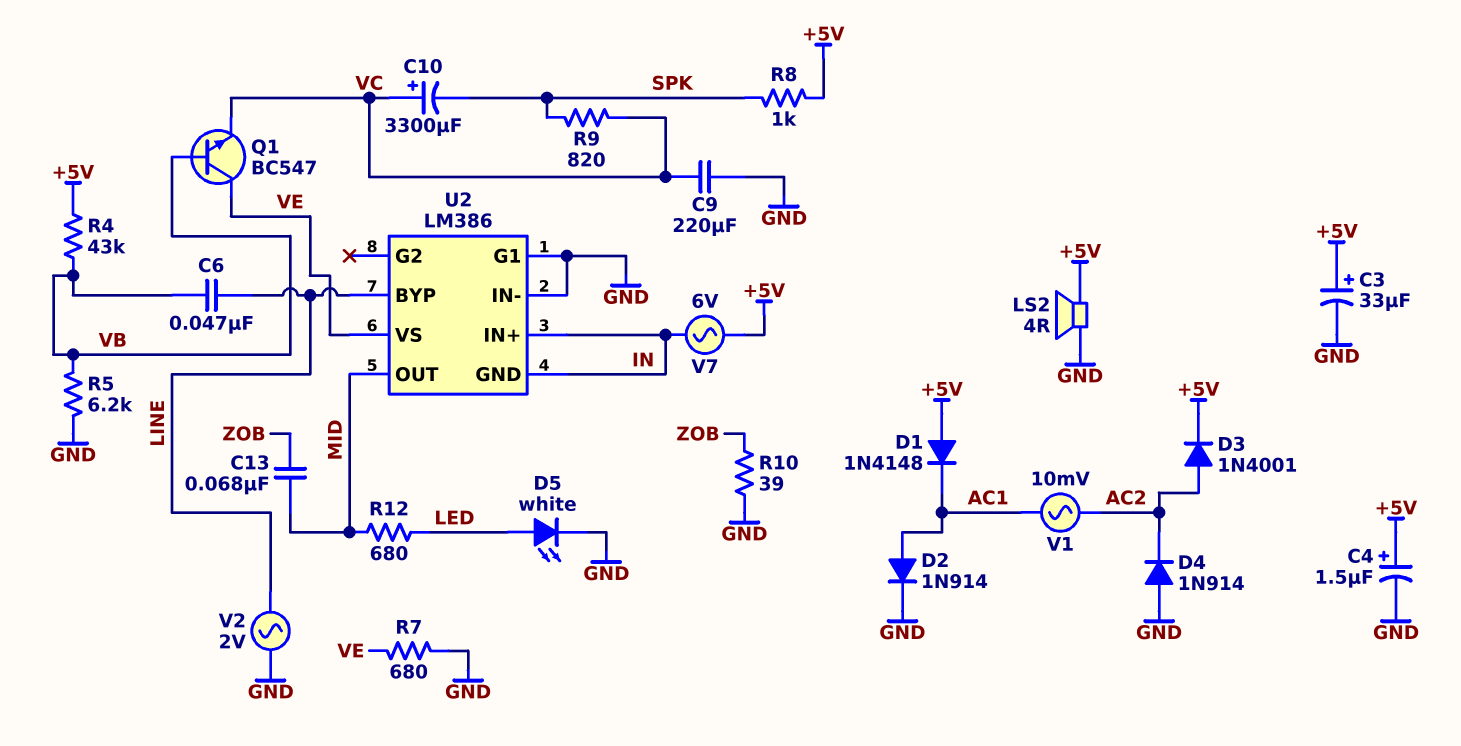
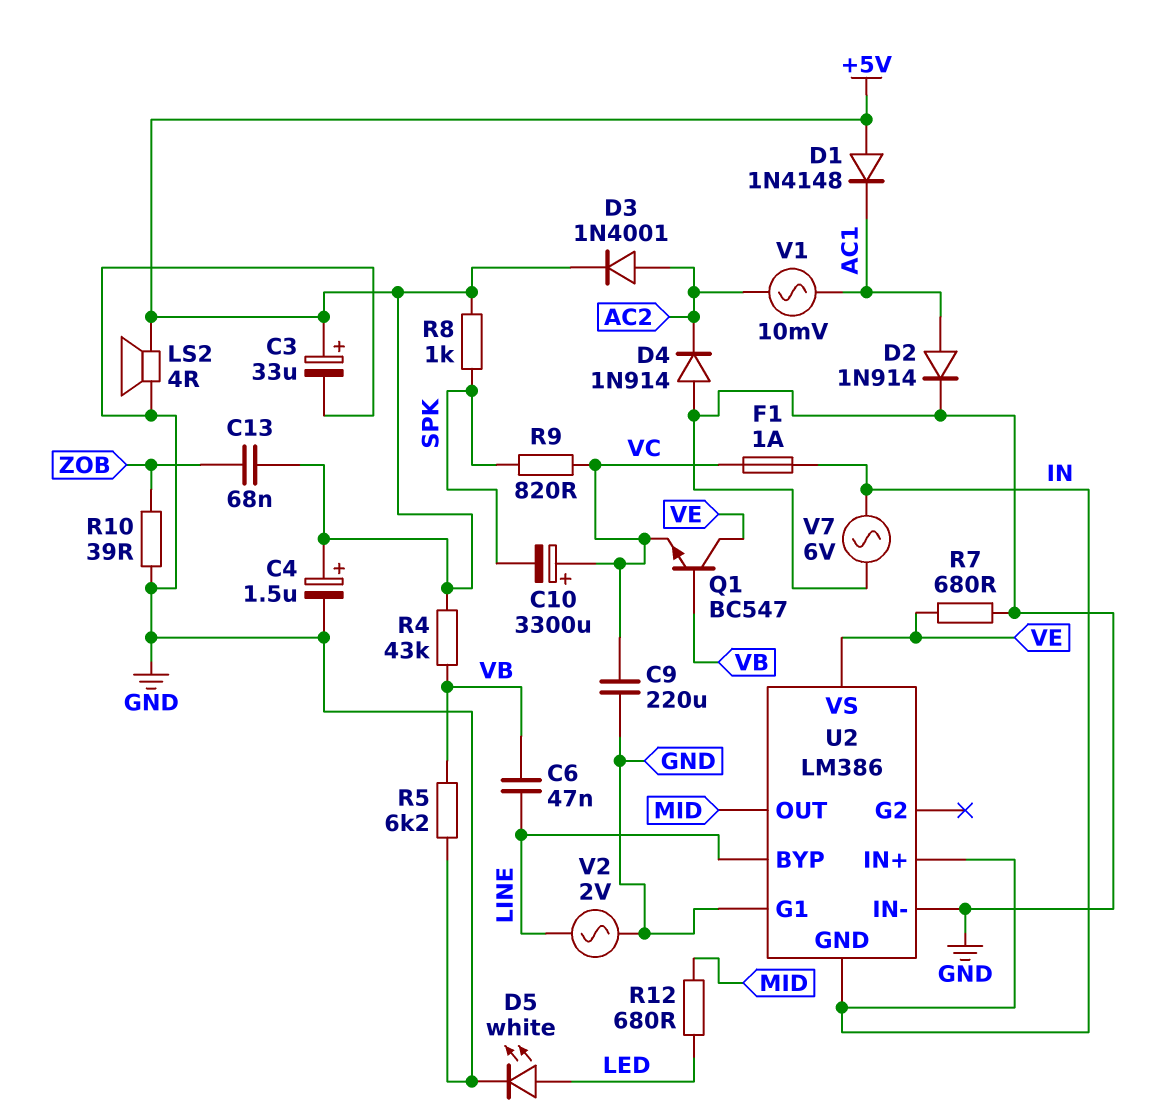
C13: 68nF (MID, ZOB) -> 68nF (+5V, ZOB)
F1: none -> 1A (IN, VC)
V7: AC 6V (+5V, IN) -> AC 6V (GND, IN)

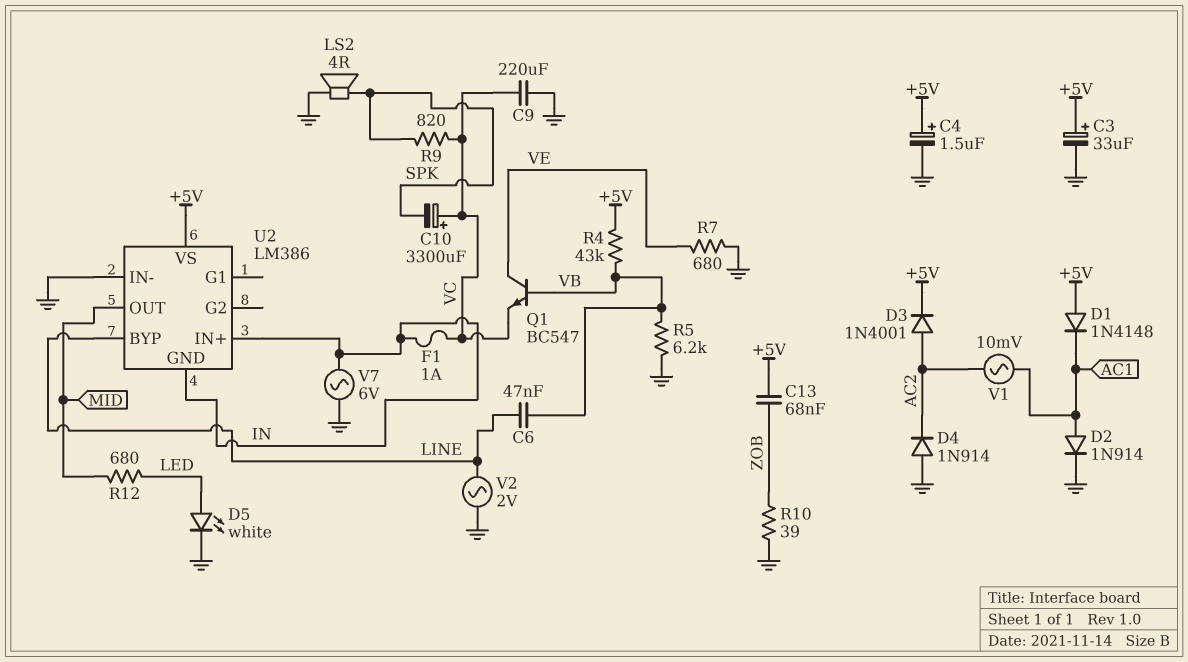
LS2: speaker 4R (+5V, GND) -> speaker 4R (GND, SPK)
R8: 1k (+5V, SPK) -> none
U2 pin G1: GND -> none
U2 pin VS: VE -> +5V

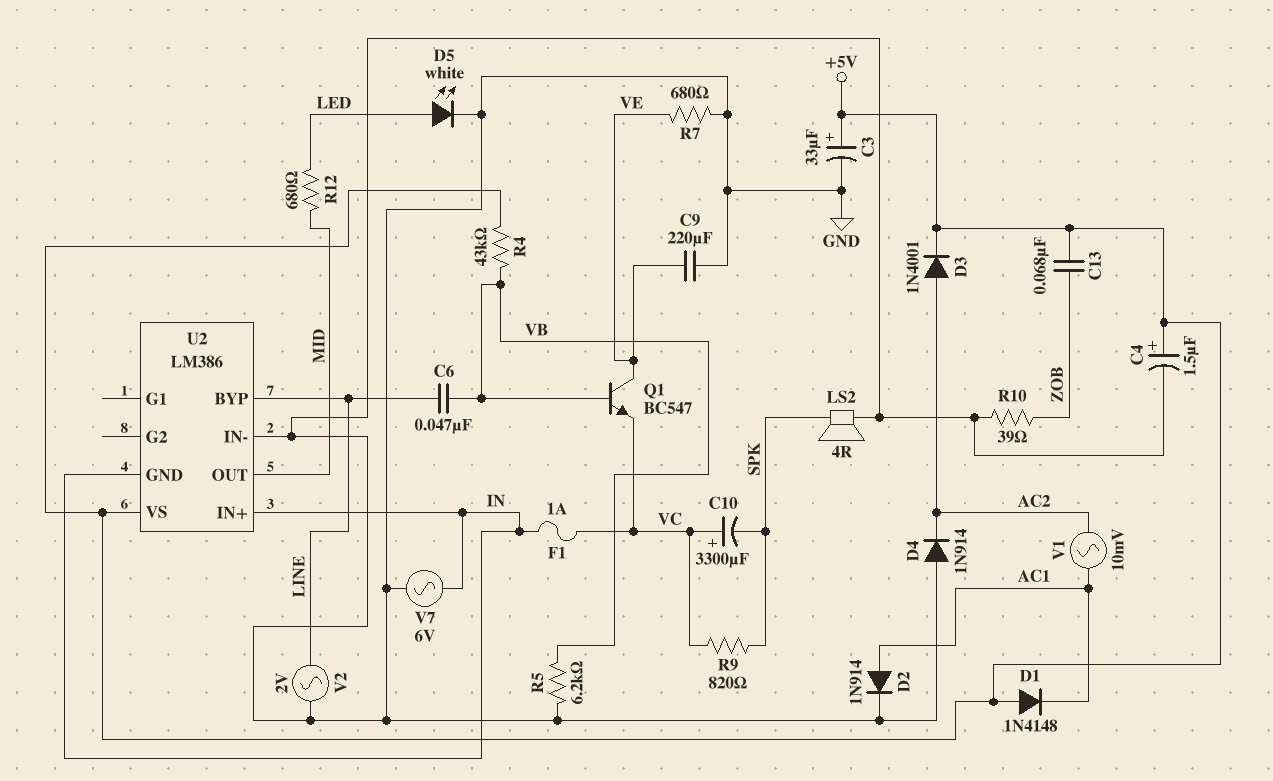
C9: 220uF (GND, VC) -> 220uF (GND, VE)

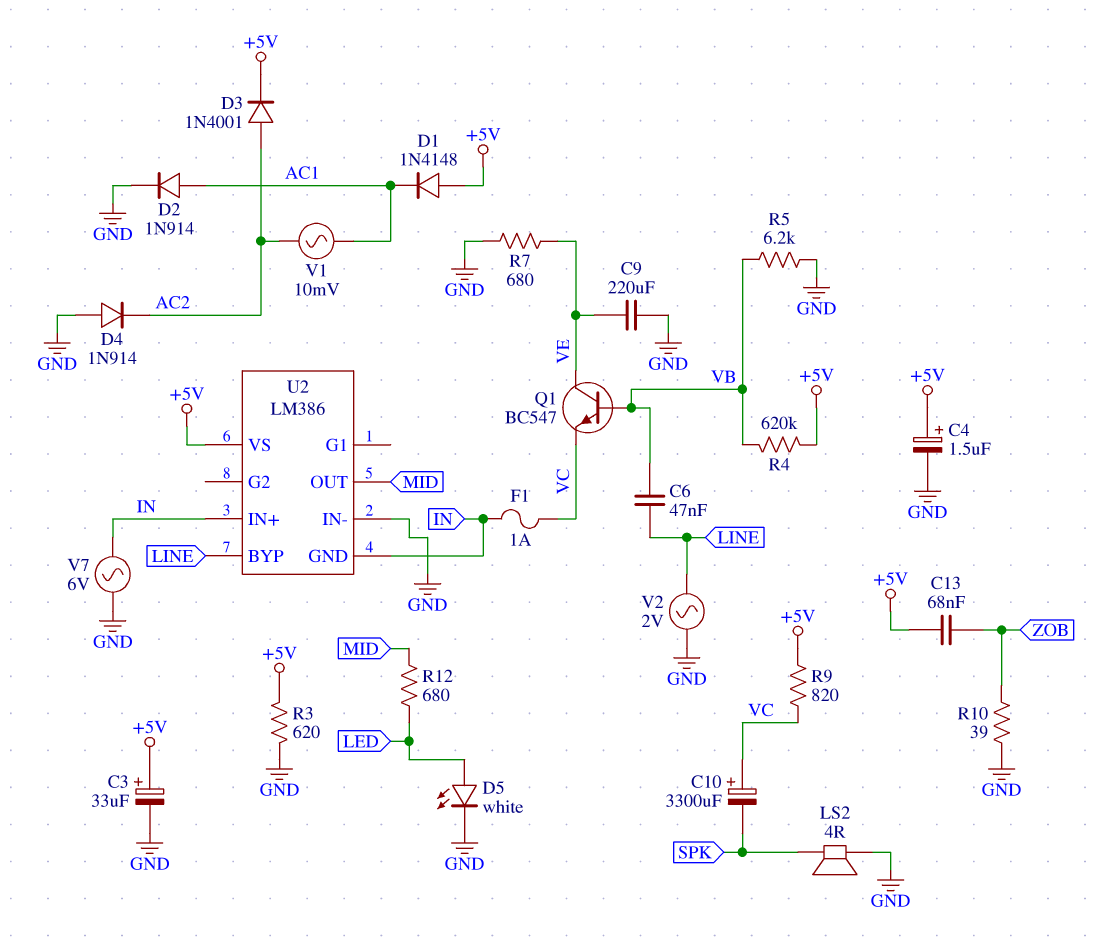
R3: none -> 620 (+5V, GND)
R4: 43k (+5V, VB) -> 620k (+5V, VB)
R9: 820 (SPK, VC) -> 820 (+5V, VC)

